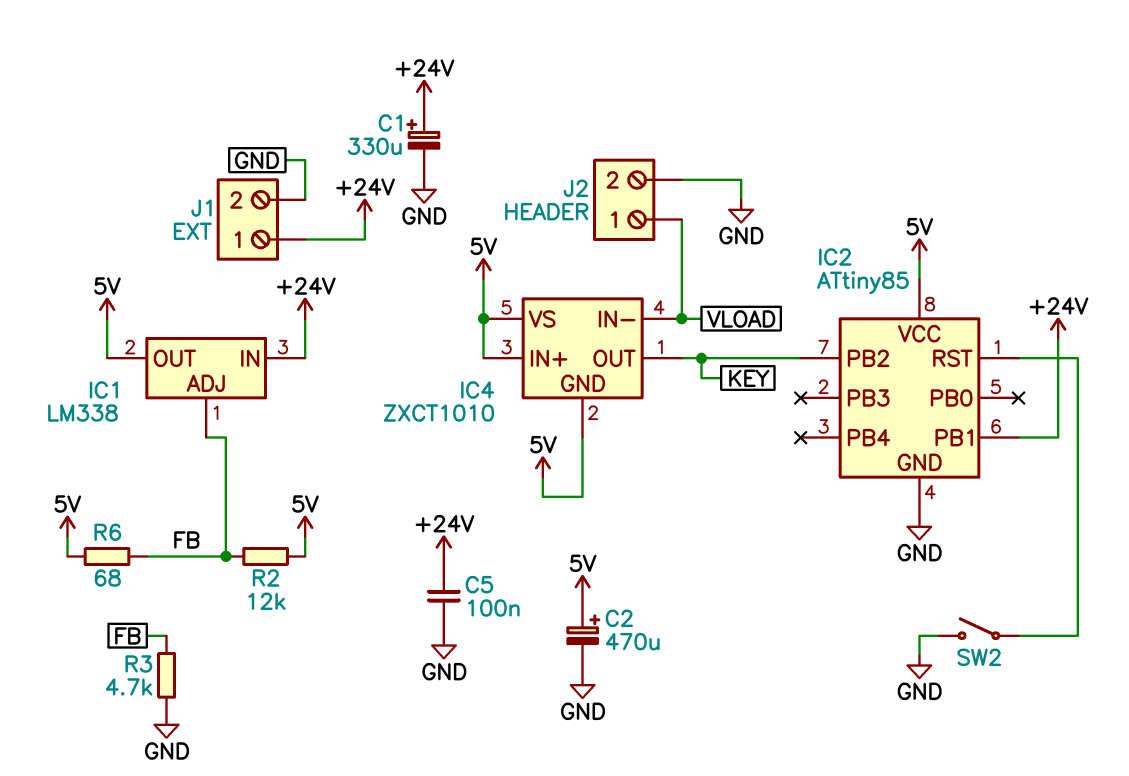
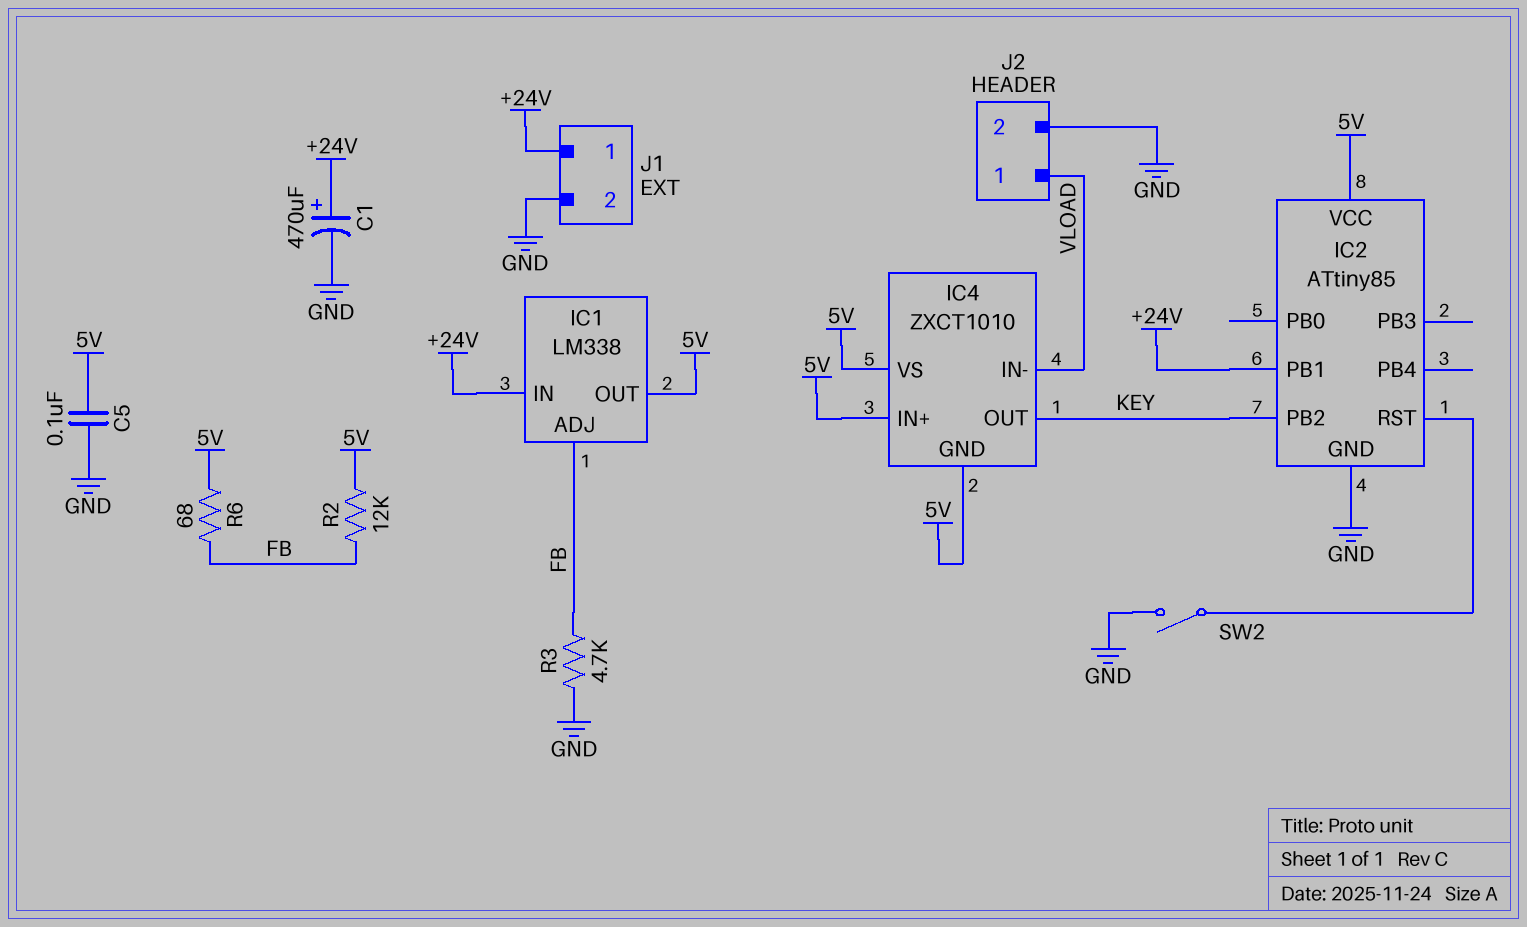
C1: 330uF (plus +24V, minus GND) -> 470uF (plus +24V, minus GND)
C2: 470uF (plus 5V, minus GND) -> none
C5: 100nF (+24V, GND) -> 100nF (5V, GND)

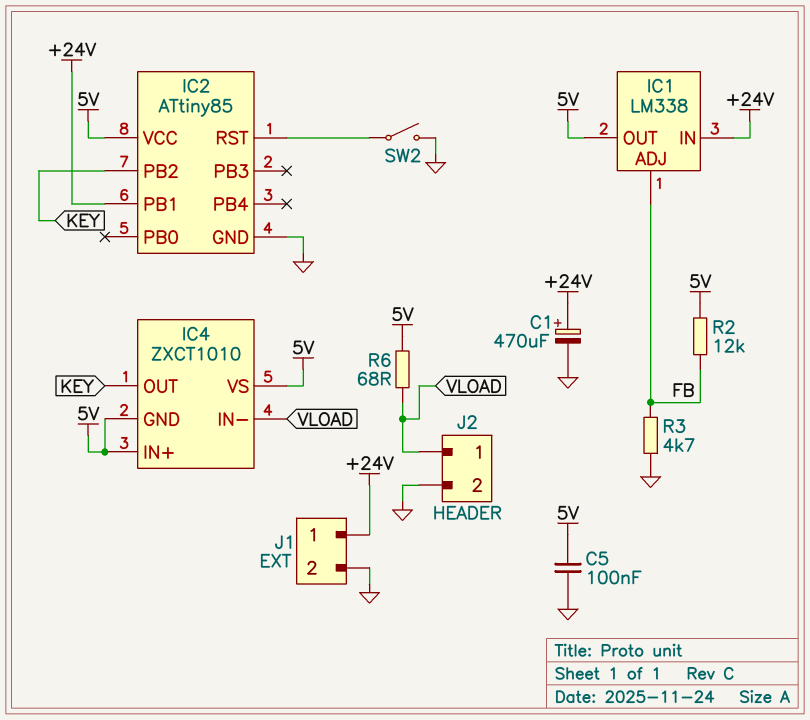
R6: 68 (5V, FB) -> 68 (5V, VLOAD)

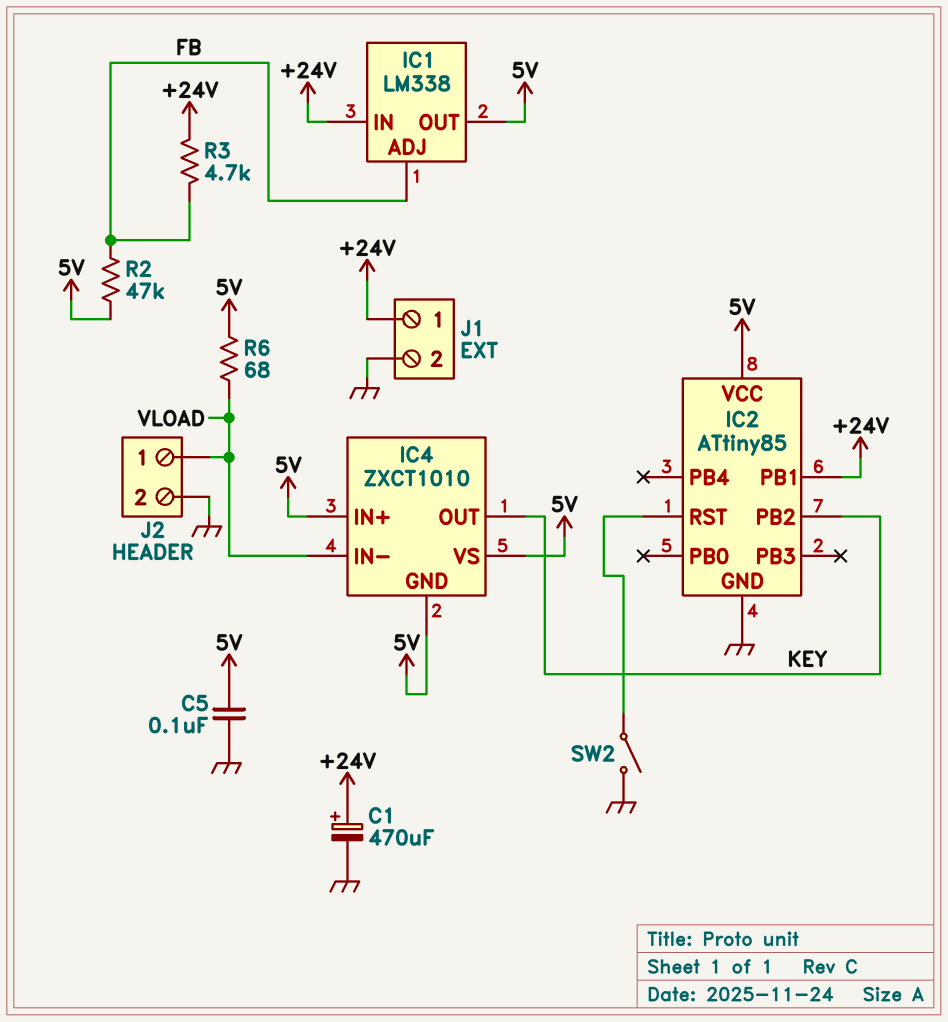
R2: 12k (5V, FB) -> 47k (5V, FB)
R3: 4.7k (FB, GND) -> 4.7k (+24V, FB)

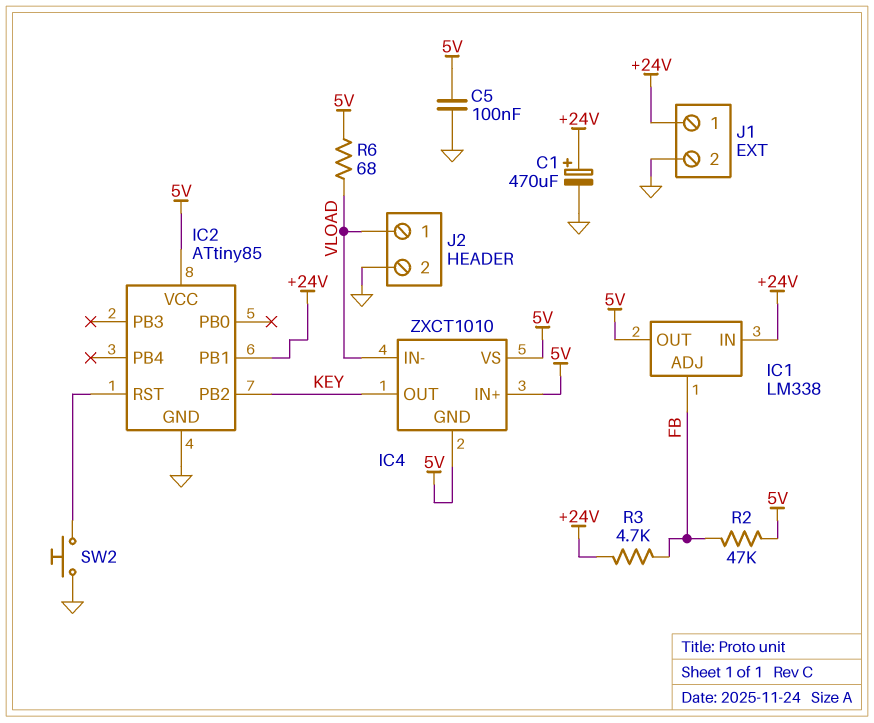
SW2: switch (GND, IC2/RST) -> button (GND, IC2/RST)

